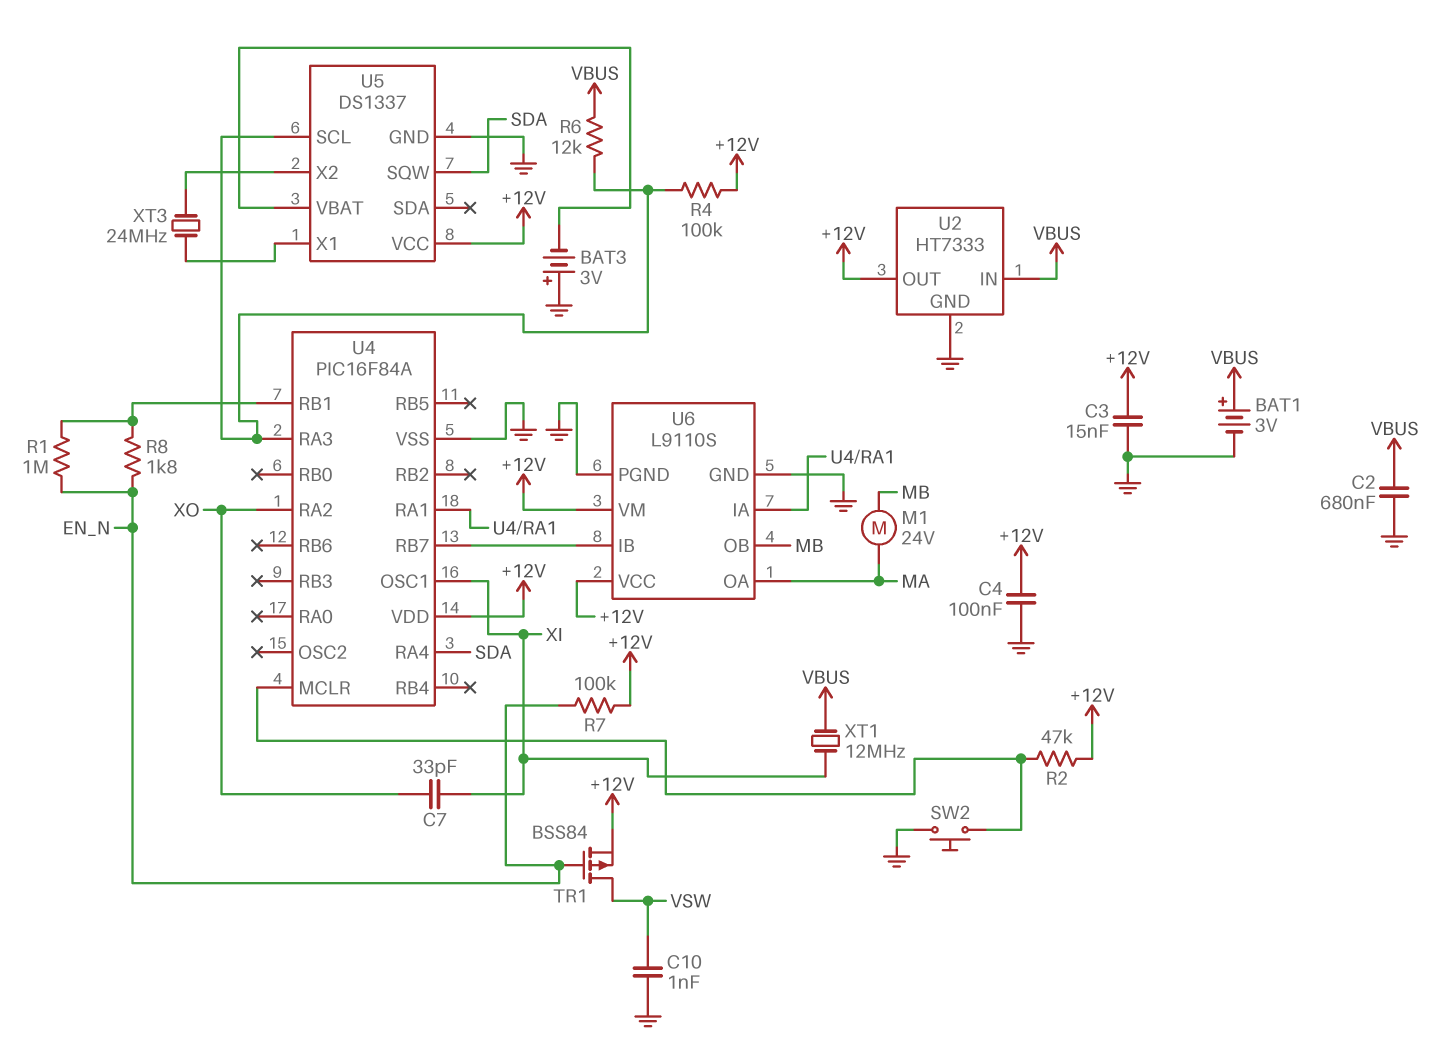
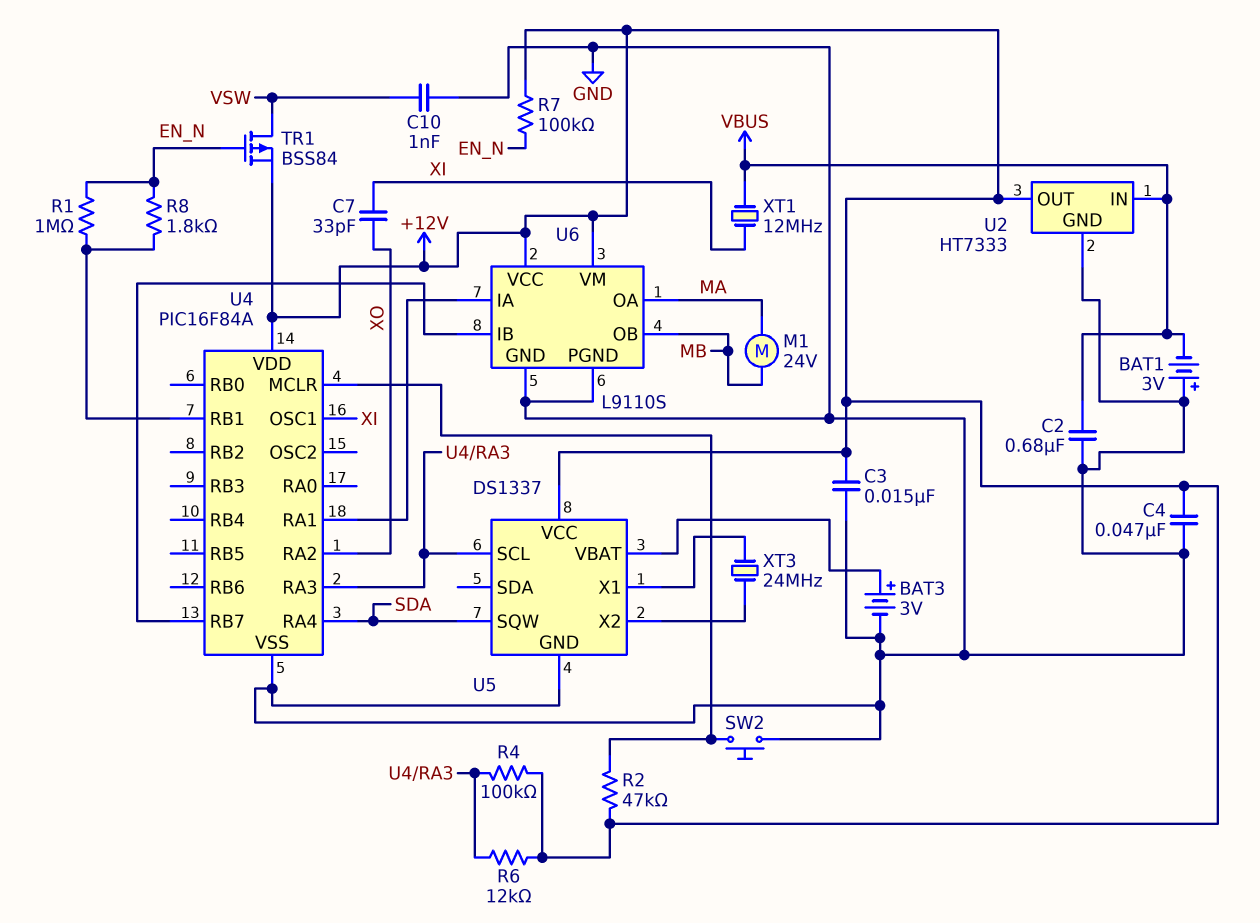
BAT1: 3V (plus VBUS, minus GND) -> 3V (plus GND, minus VBUS)
BAT3: 3V (plus GND, minus U5/VBAT) -> 3V (plus U5/VBAT, minus GND)
C4: 100nF (+12V, GND) -> 47nF (+12V, GND)
R6: 12k (U4/RA3, VBUS) -> 12k (+12V, U4/RA3)

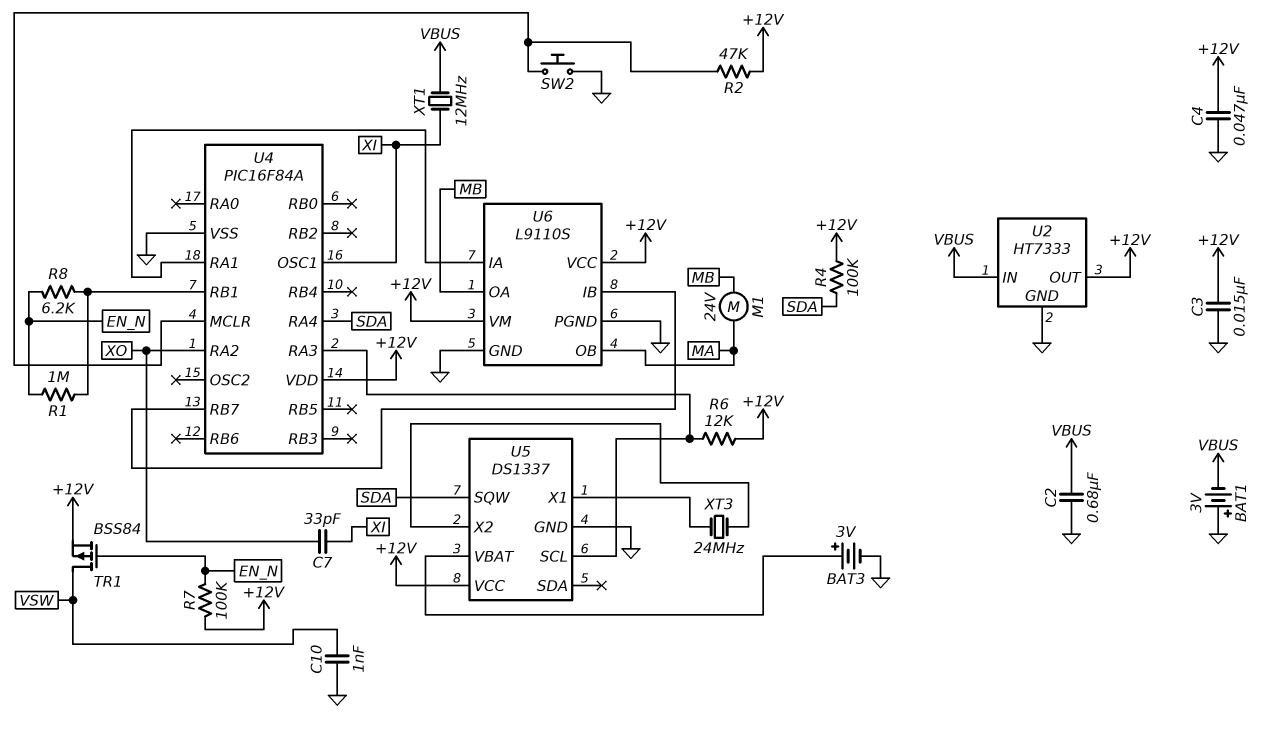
R4: 100k (+12V, U4/RA3) -> 100k (+12V, SDA)
R8: 1.8k (EN_N, U4/RB1) -> 6.2k (EN_N, U4/RB1)
U6 pin OA: MA -> MB
U6 pin OB: MB -> MA

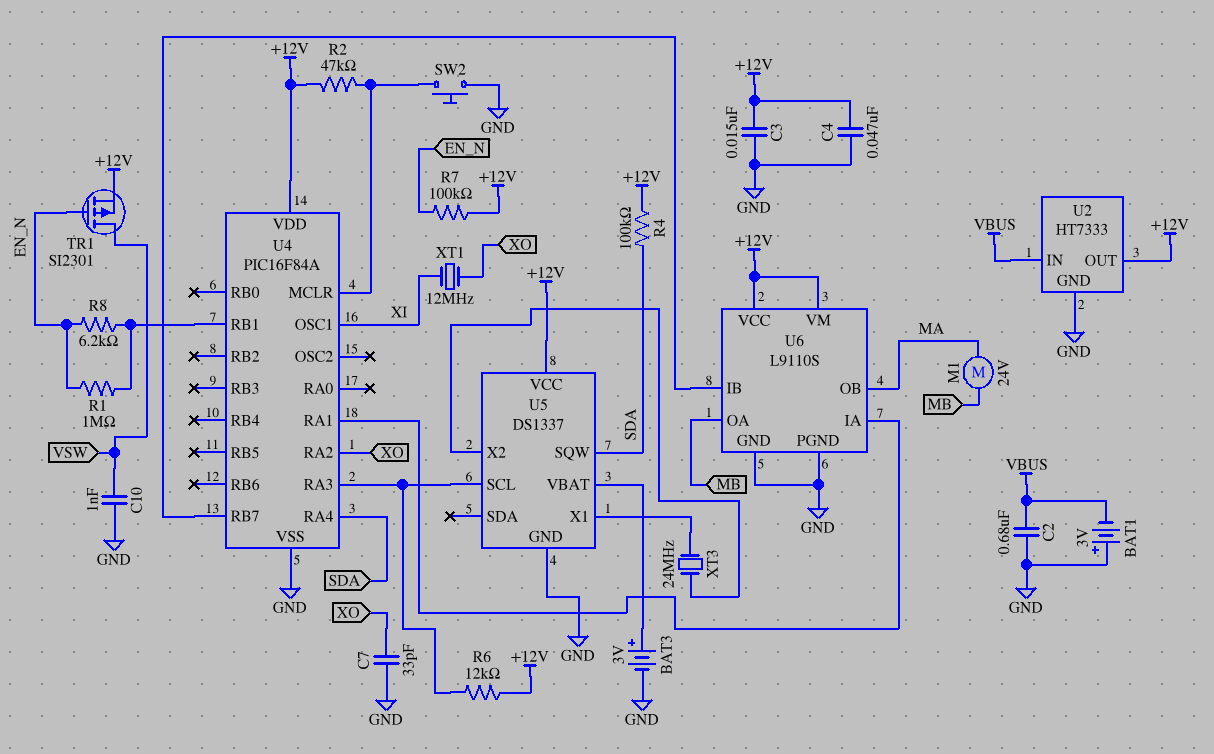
C7: 33pF (XI, XO) -> 33pF (GND, XO)
TR1: PMOS BSS84 (G EN_N, D VSW, S +12V) -> PMOS SI2301 (G EN_N, D VSW, S +12V)
XT1: 12MHz (VBUS, XI) -> 12MHz (XI, XO)

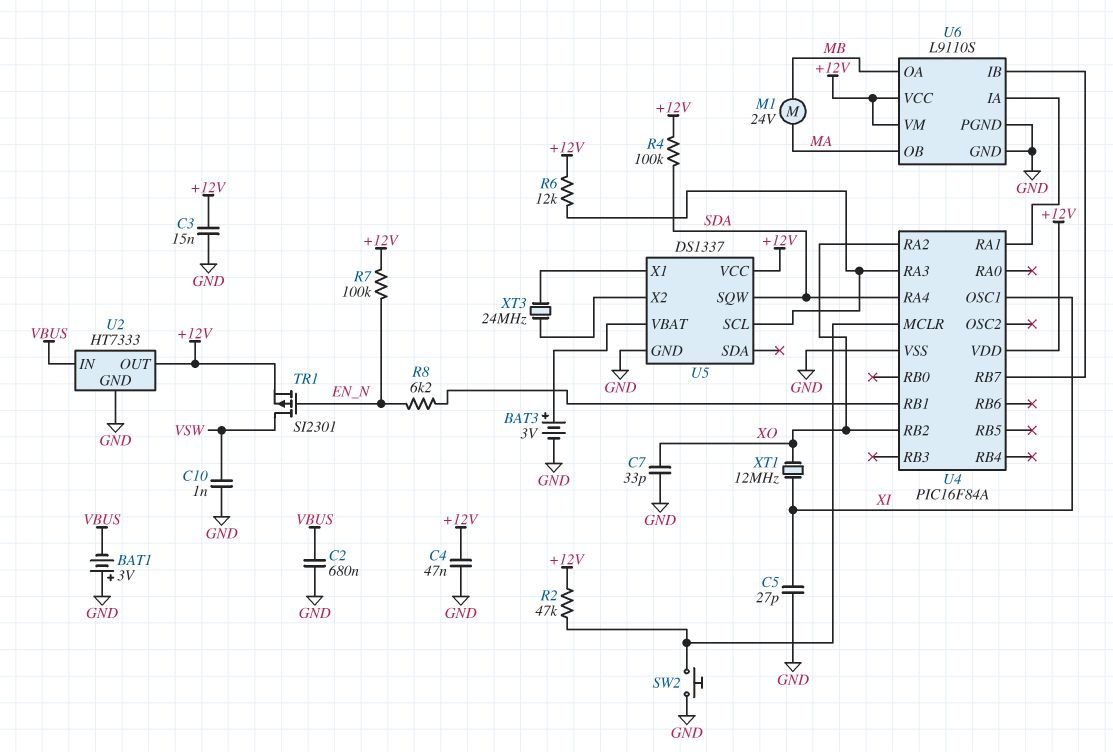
C5: none -> 27pF (GND, XI)
R1: 1M (EN_N, U4/RB1) -> none
U4 pin RB2: none -> XO

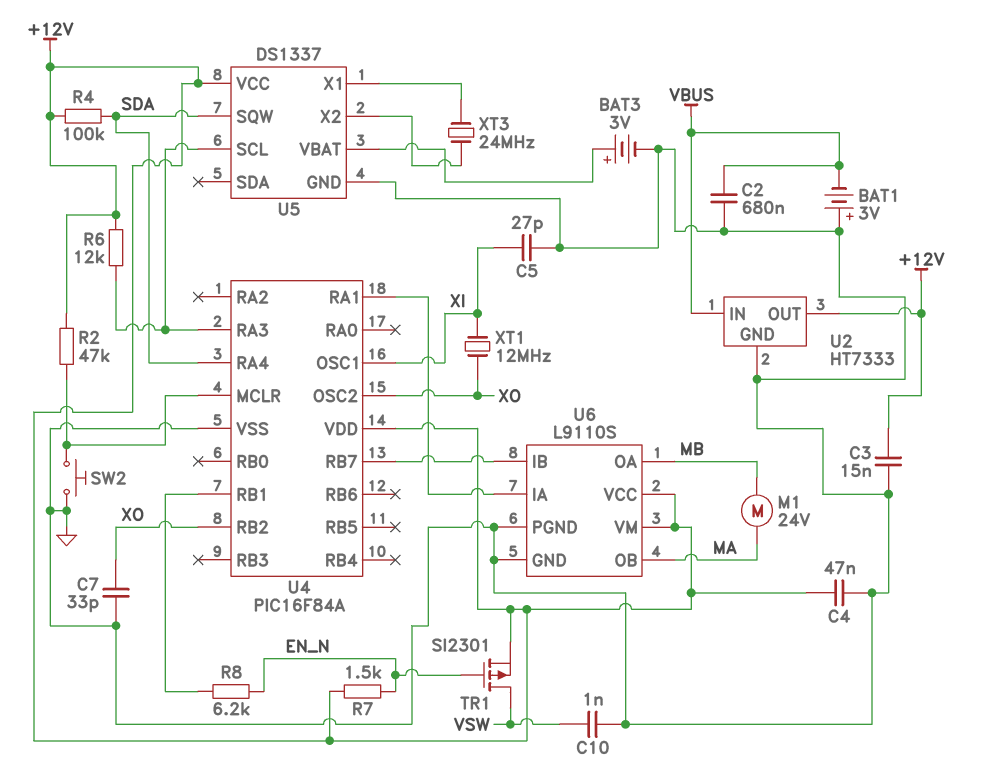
R7: 100k (+12V, EN_N) -> 1.5k (+12V, EN_N)
U4 pin OSC2: none -> XO
U4 pin RA2: XO -> none

